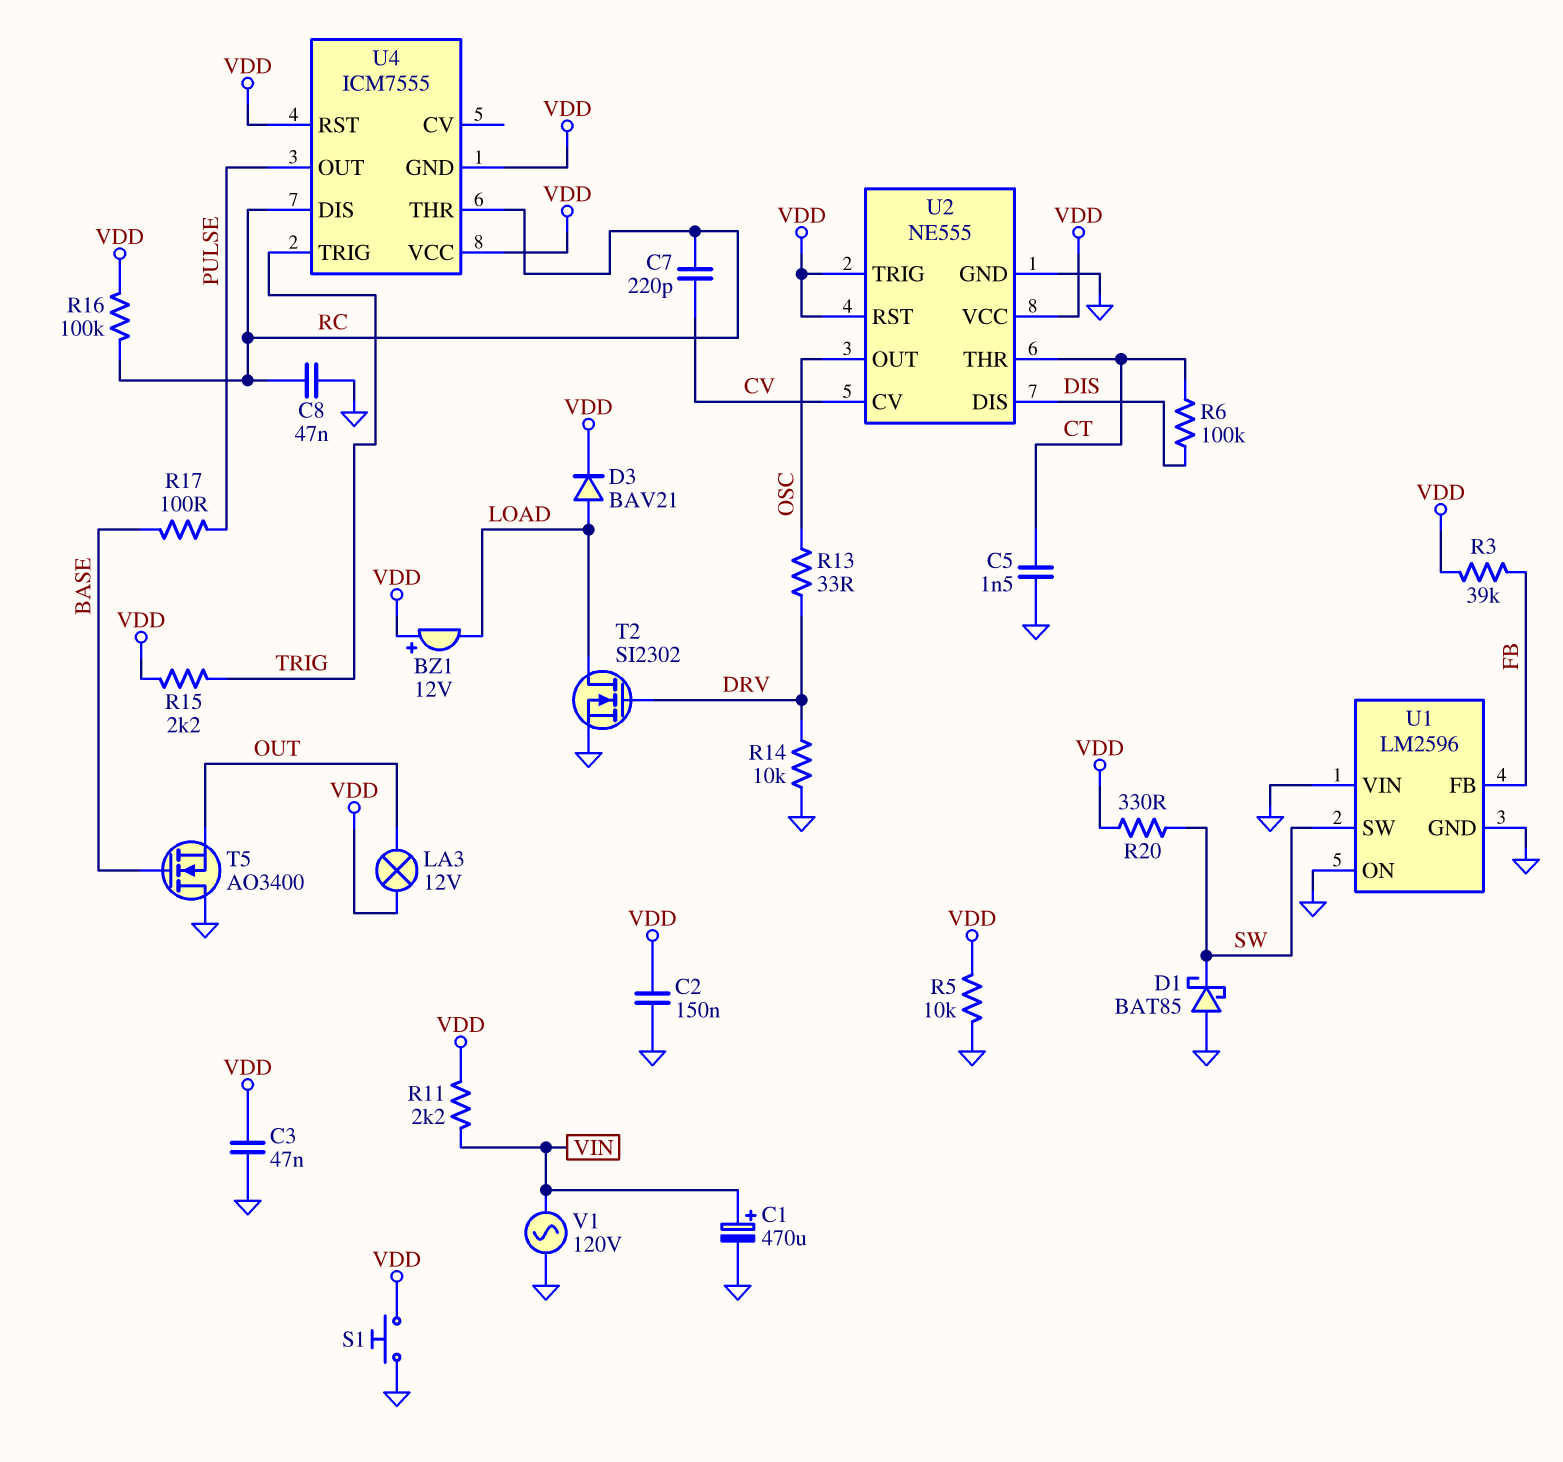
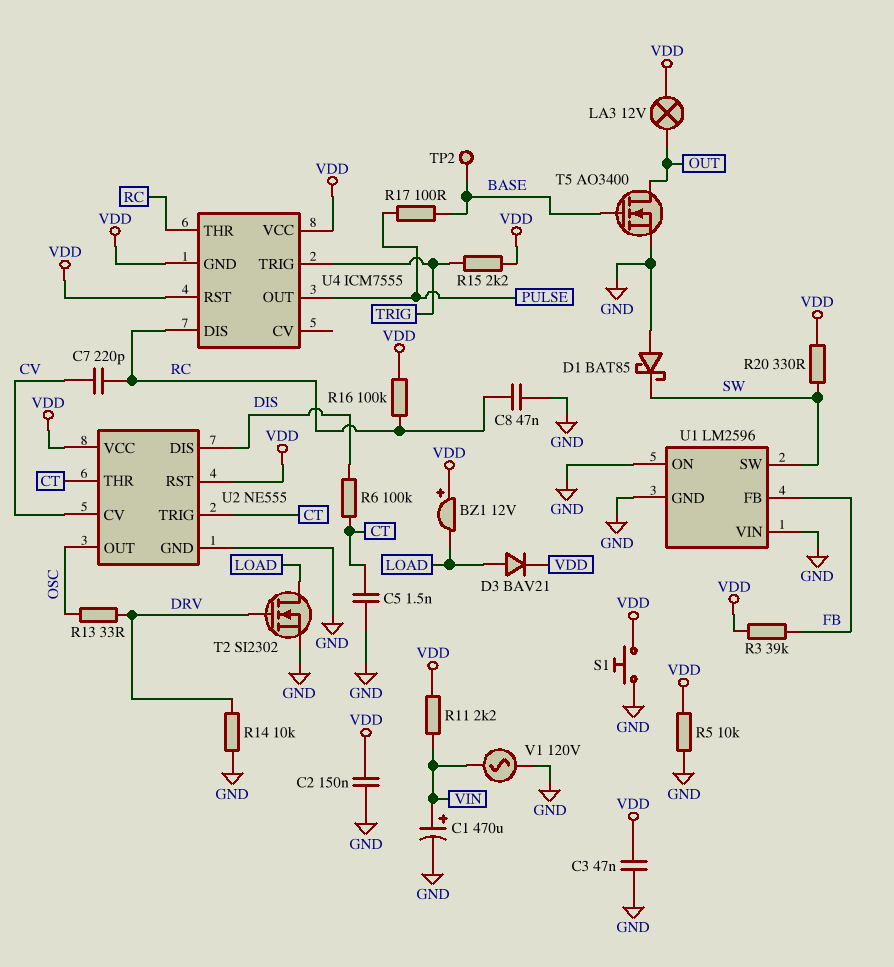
T5: NMOS AO3400 (G BASE, D GND, S OUT) -> NMOS AO3400 (G BASE, D OUT, S GND)
TP2: none -> test point (BASE)
U2 pin TRIG: VDD -> CT

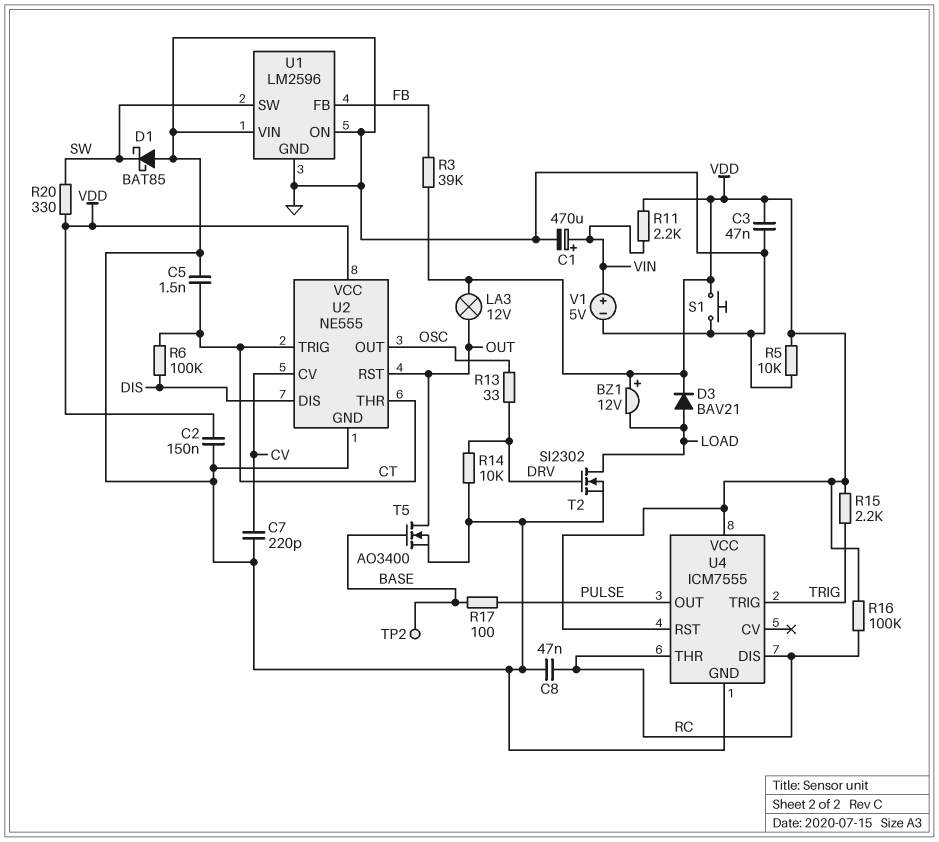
C7: 220pF (CV, RC) -> 220pF (CV, GND)
U2 pin RST: VDD -> OUT
U4 pin GND: VDD -> GND
V1: AC 120V (GND, VIN) -> 5V (plus VIN, minus GND)

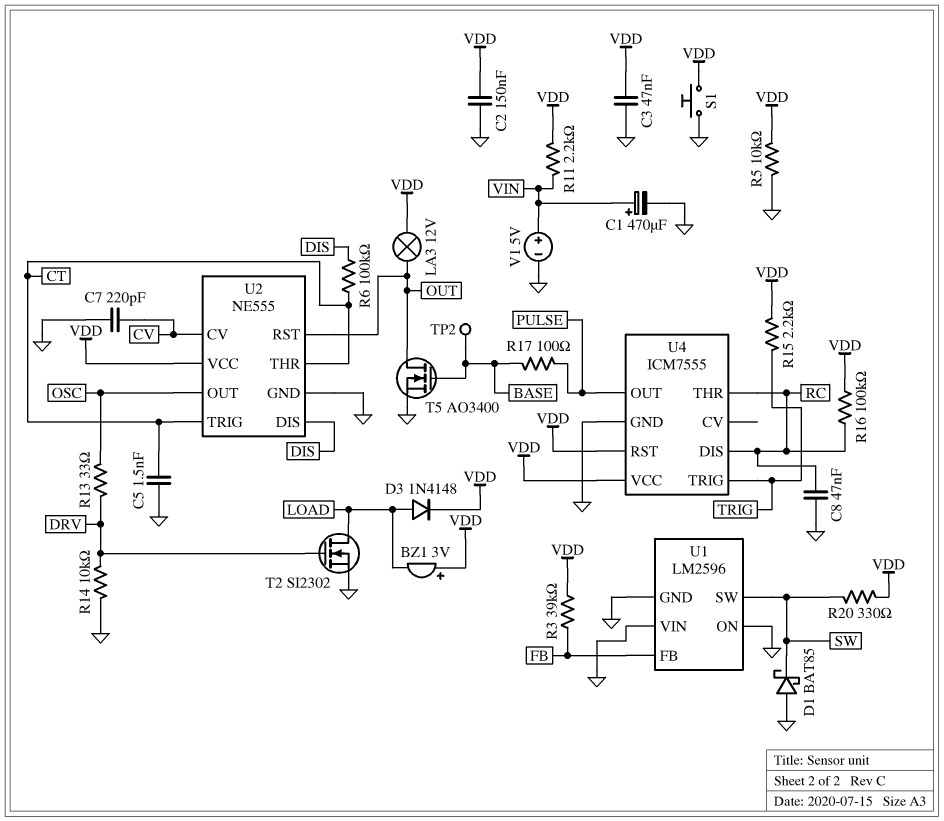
BZ1: buzzer 12V (plus VDD, minus LOAD) -> buzzer 3V (plus VDD, minus LOAD)
D3: diode BAV21 (A LOAD, K VDD) -> diode 1N4148 (A LOAD, K VDD)

